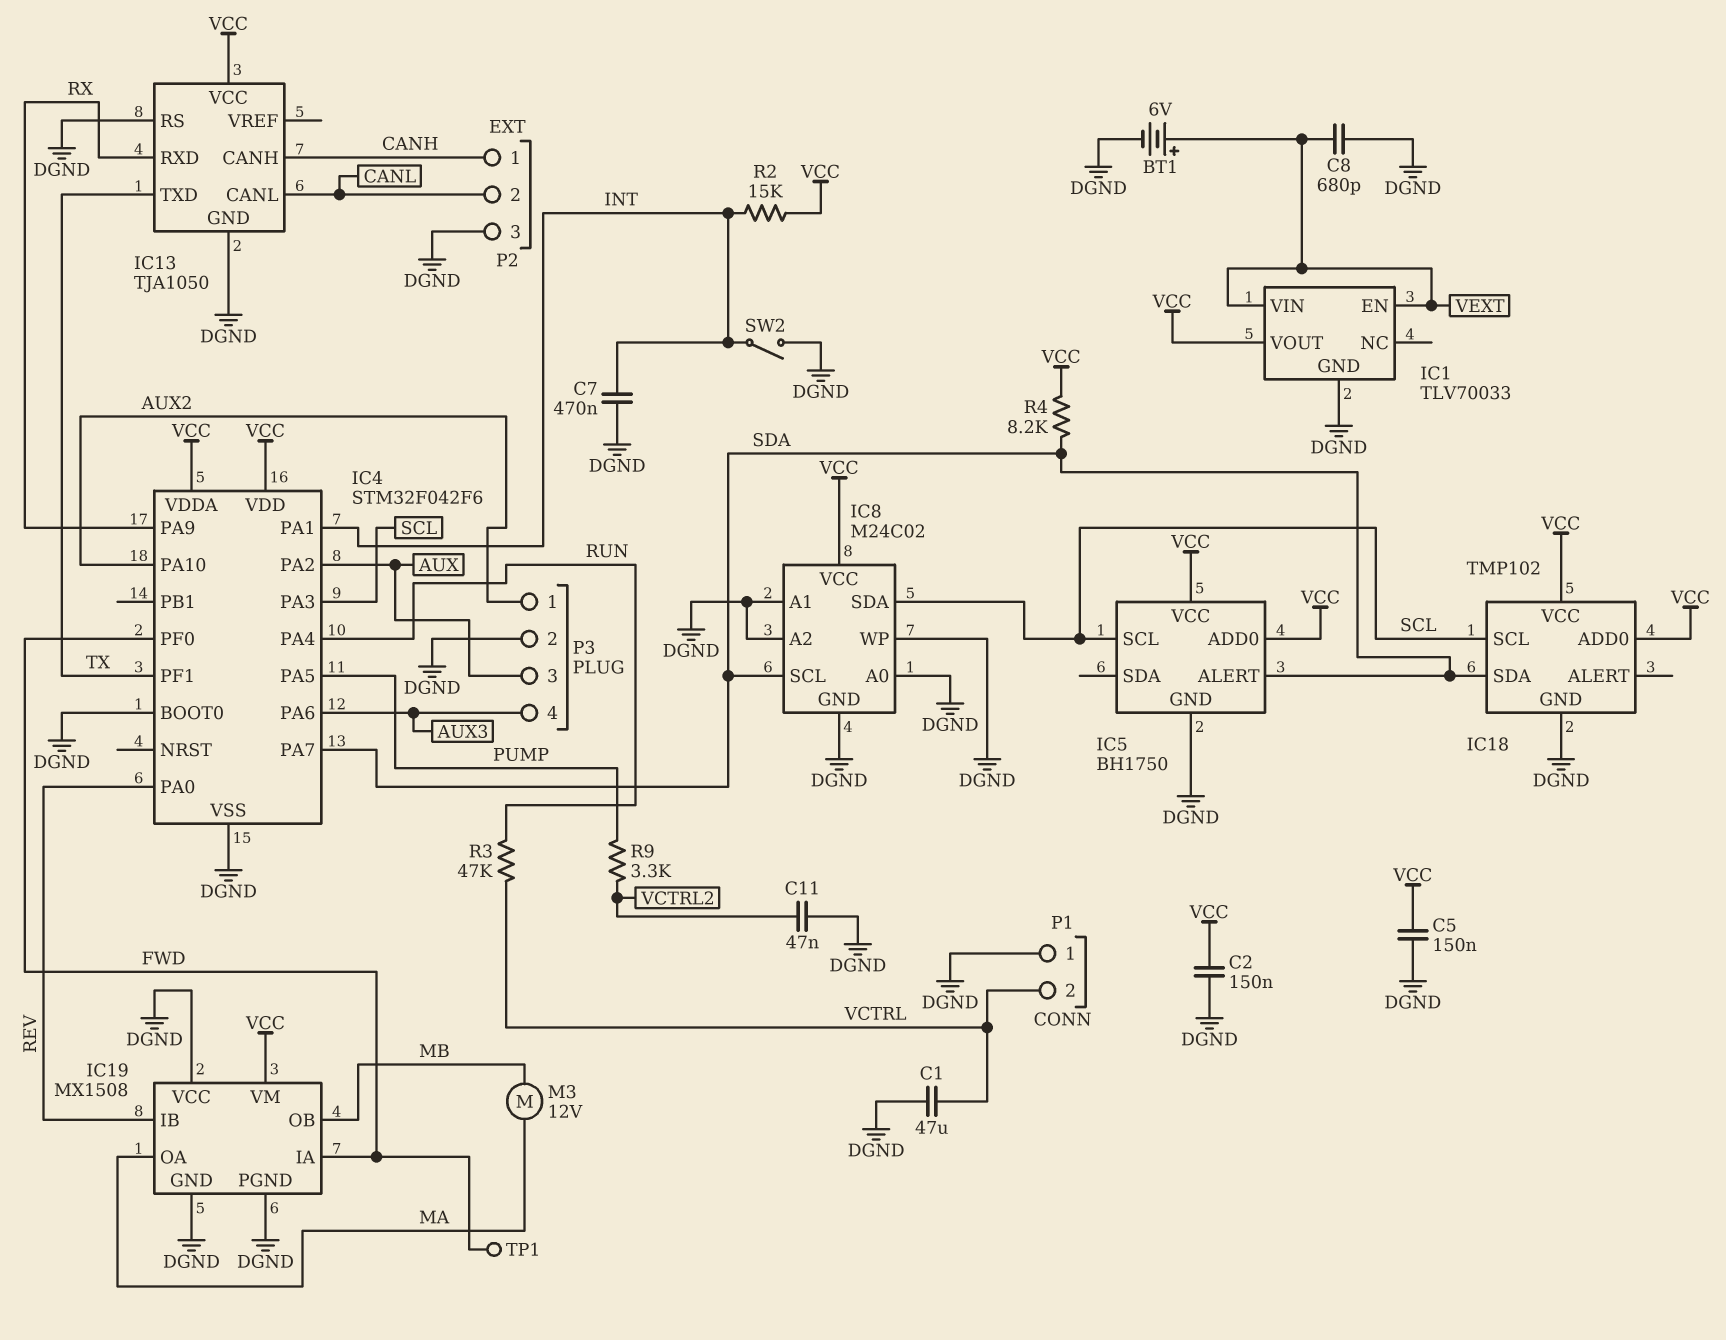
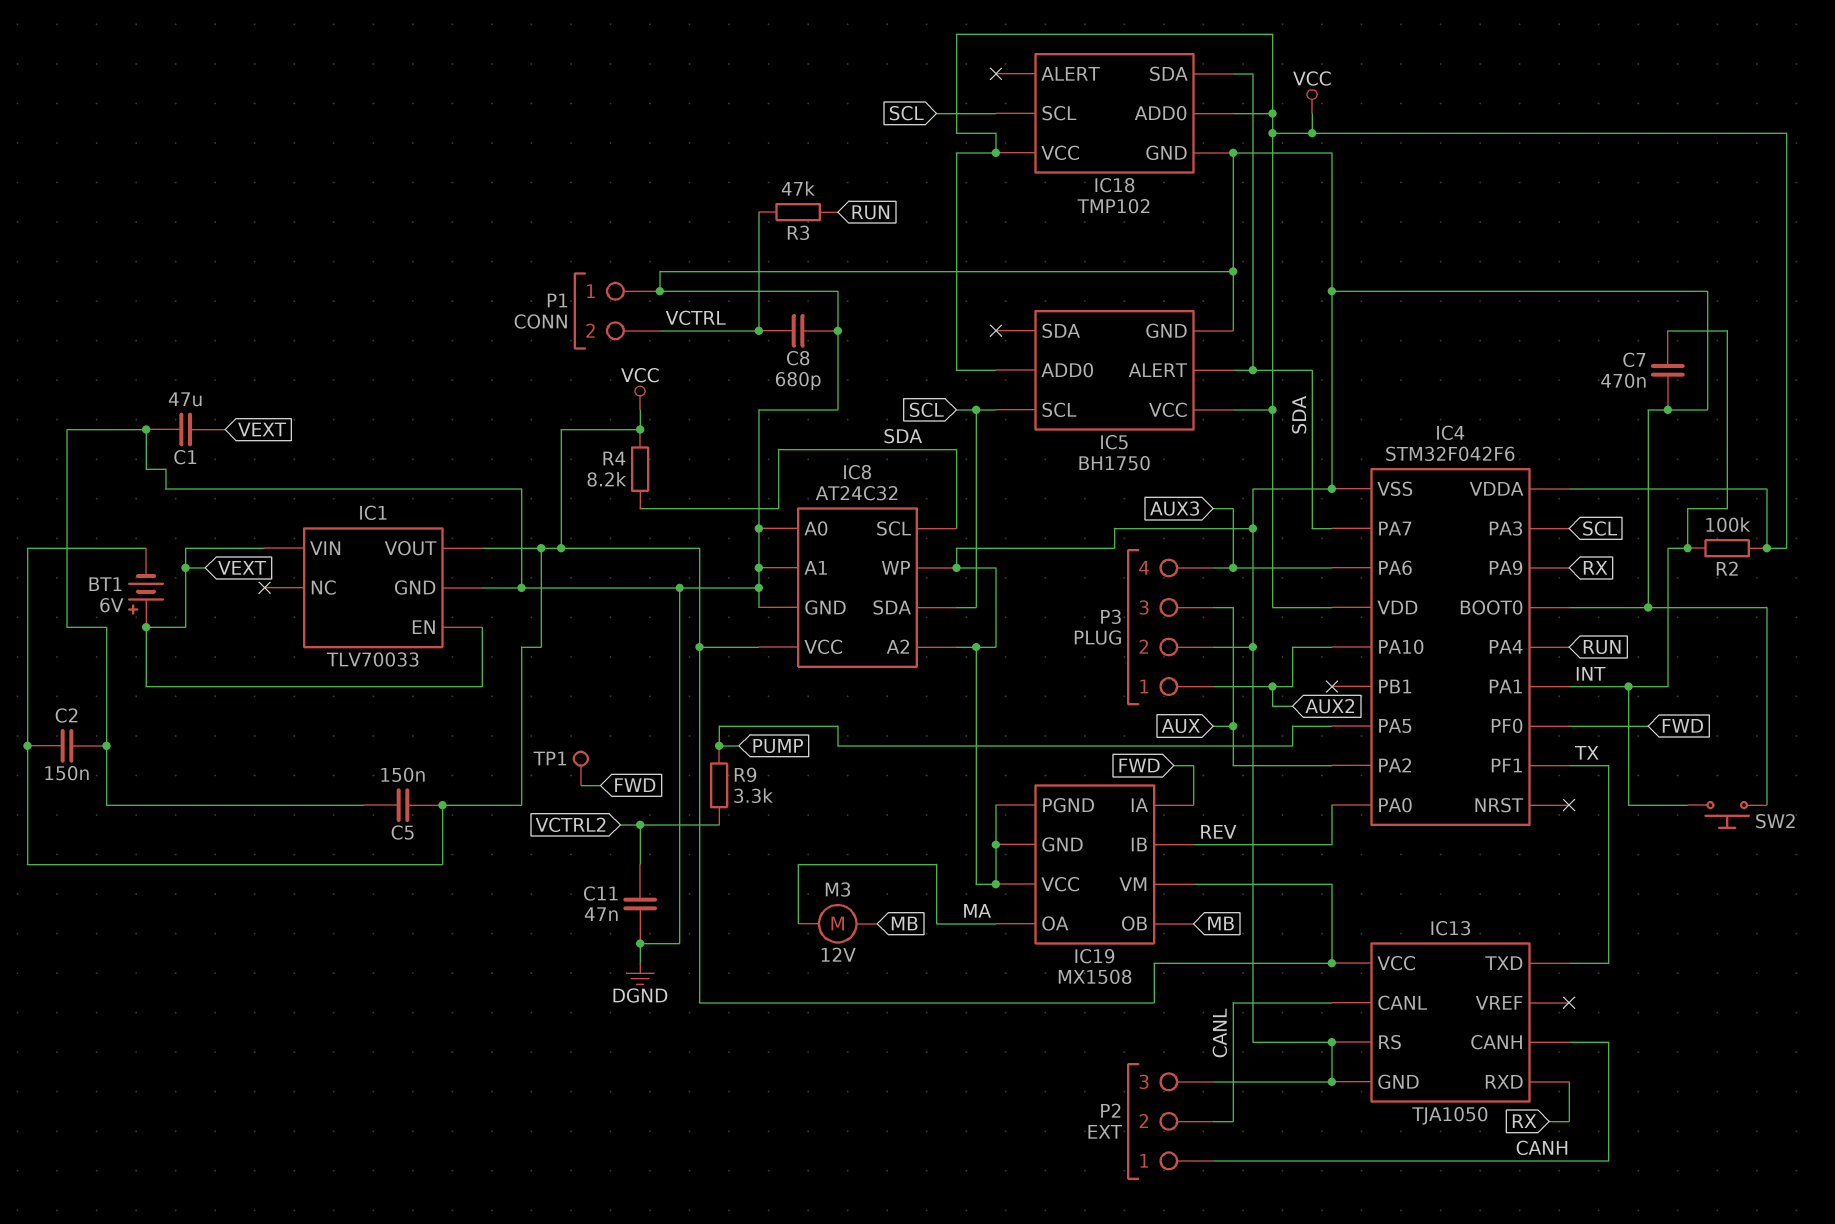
BT1: 6V (plus VEXT, minus DGND) -> 6V (plus VEXT, minus VCC)
C1: 47uF (DGND, VCTRL) -> 47uF (DGND, VEXT)
C8: 680pF (DGND, VEXT) -> 680pF (DGND, VCTRL)
IC8: M24C02 -> AT24C32
R2: 15k (INT, VCC) -> 100k (INT, VCC)
SW2: switch (DGND, INT) -> button (DGND, INT)

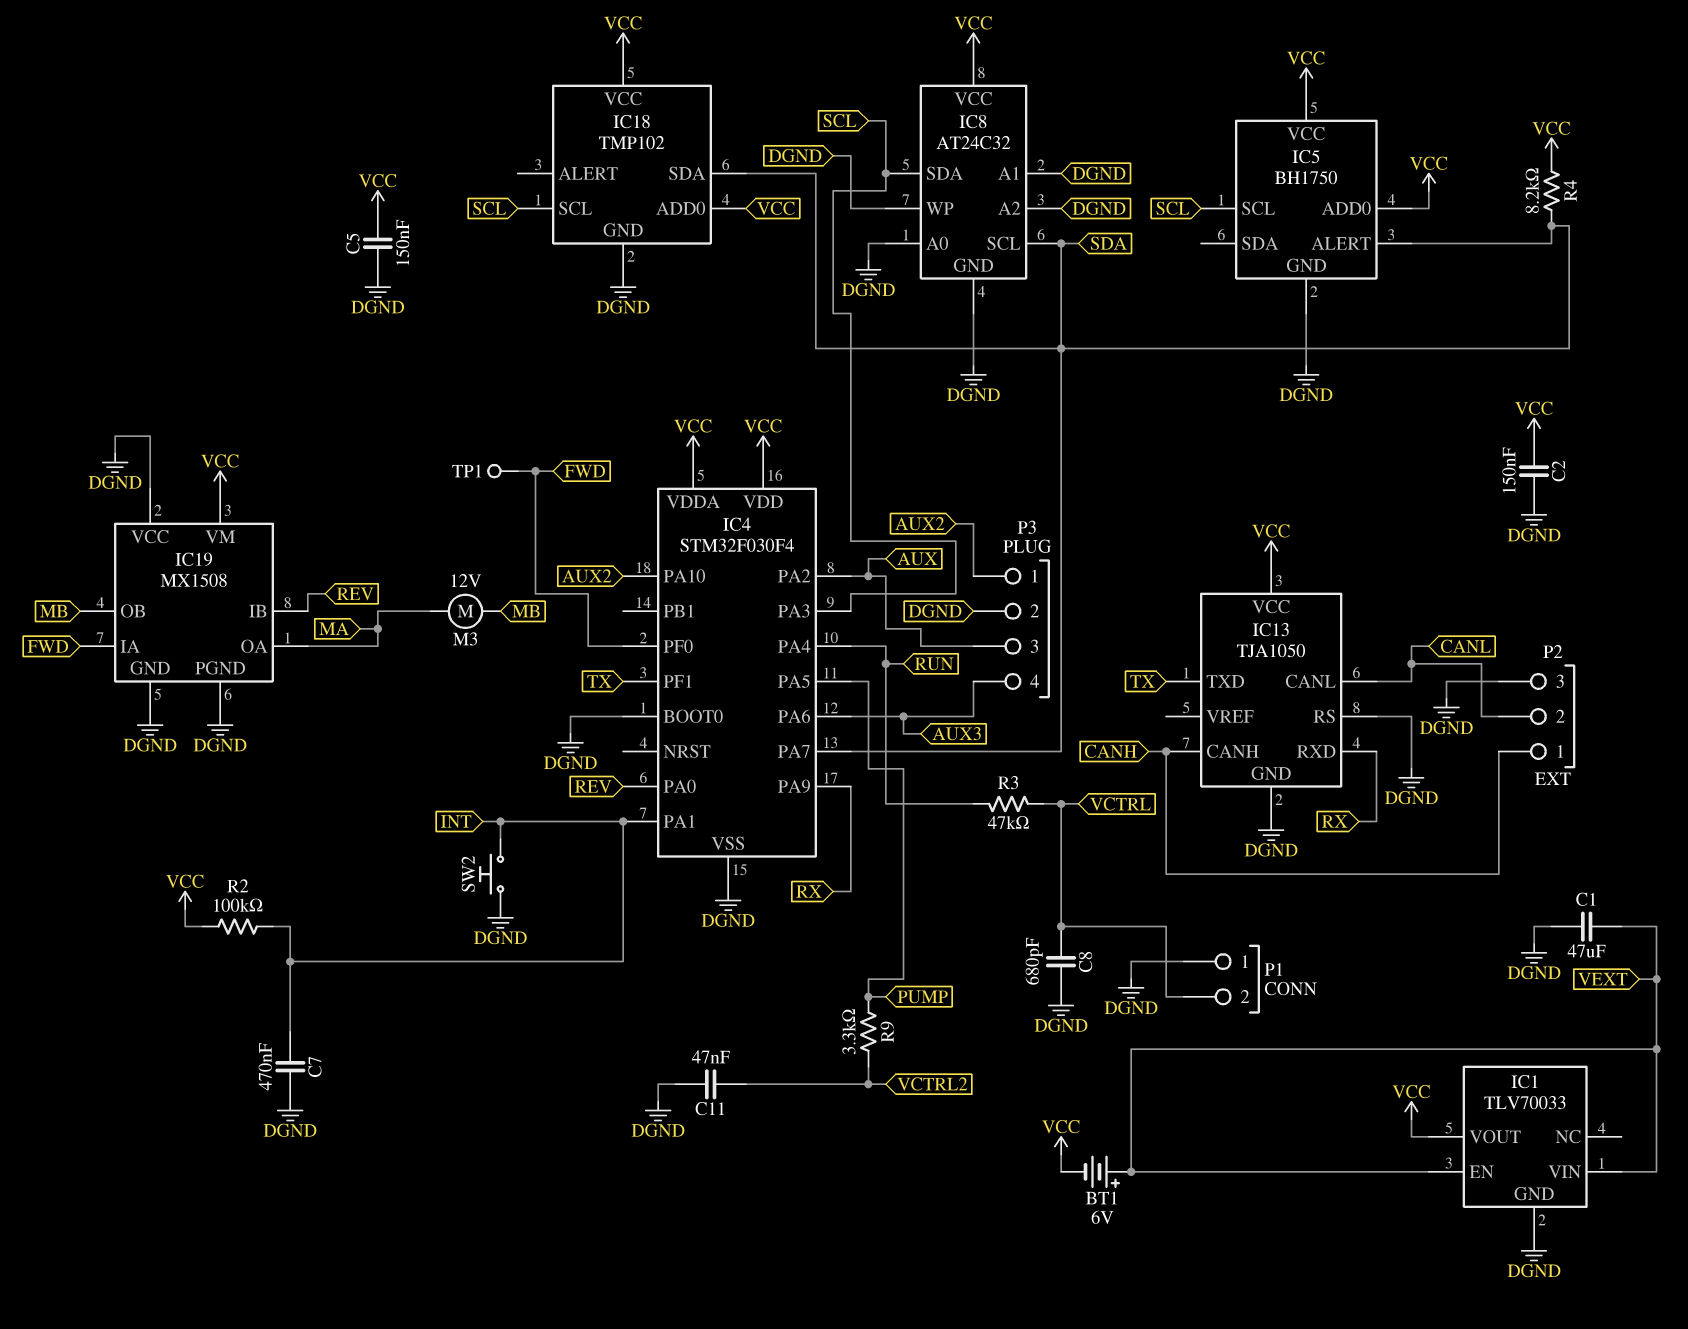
IC4: STM32F042F6 -> STM32F030F4

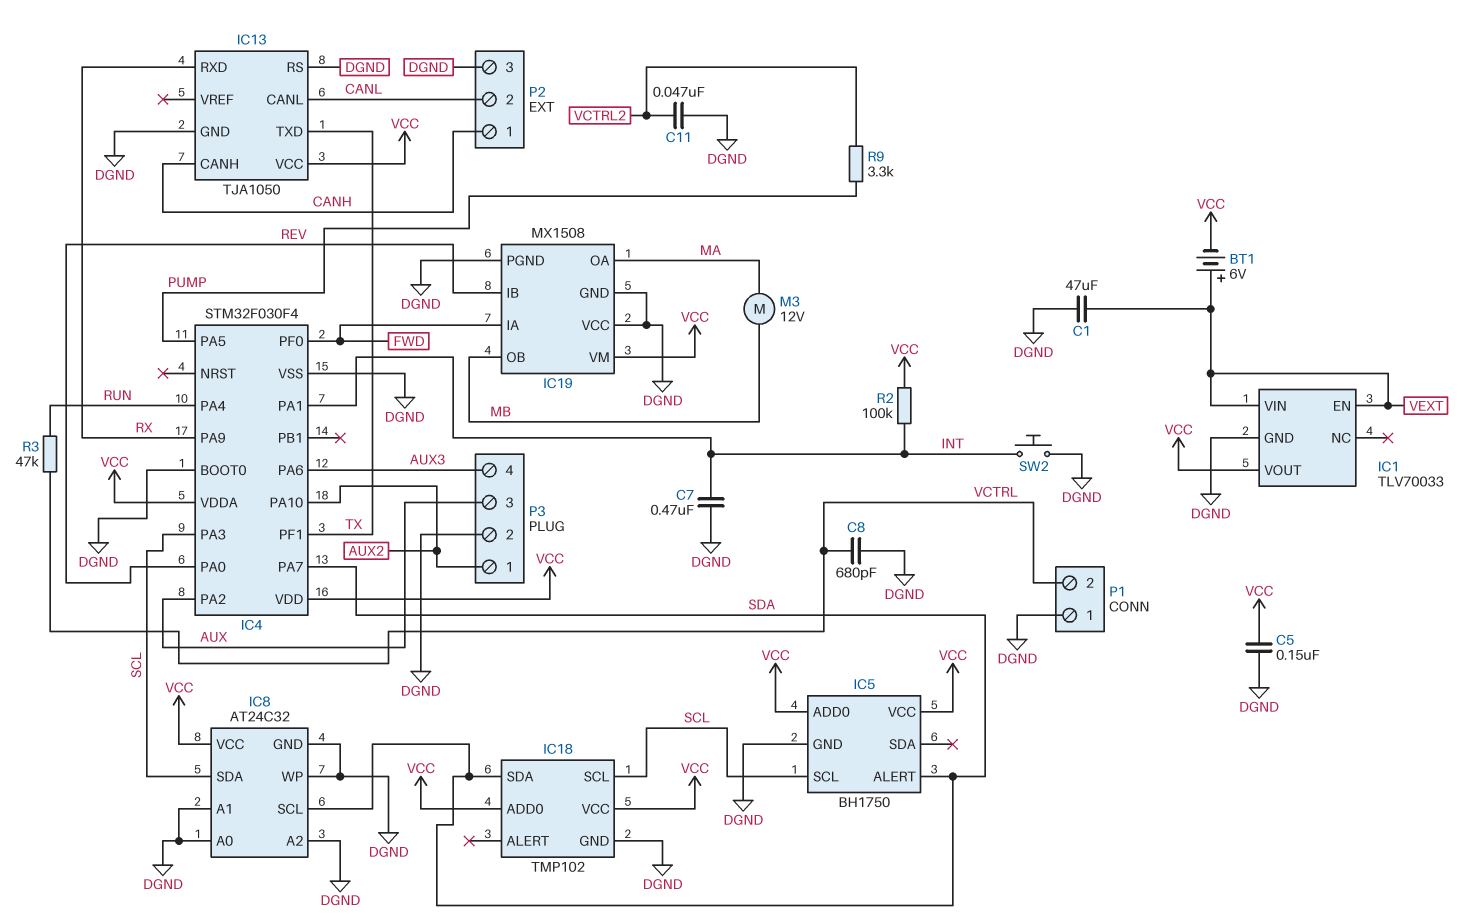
C2: 150nF (DGND, VCC) -> none
R4: 8.2k (SDA, VCC) -> none
TP1: test point (FWD) -> none

